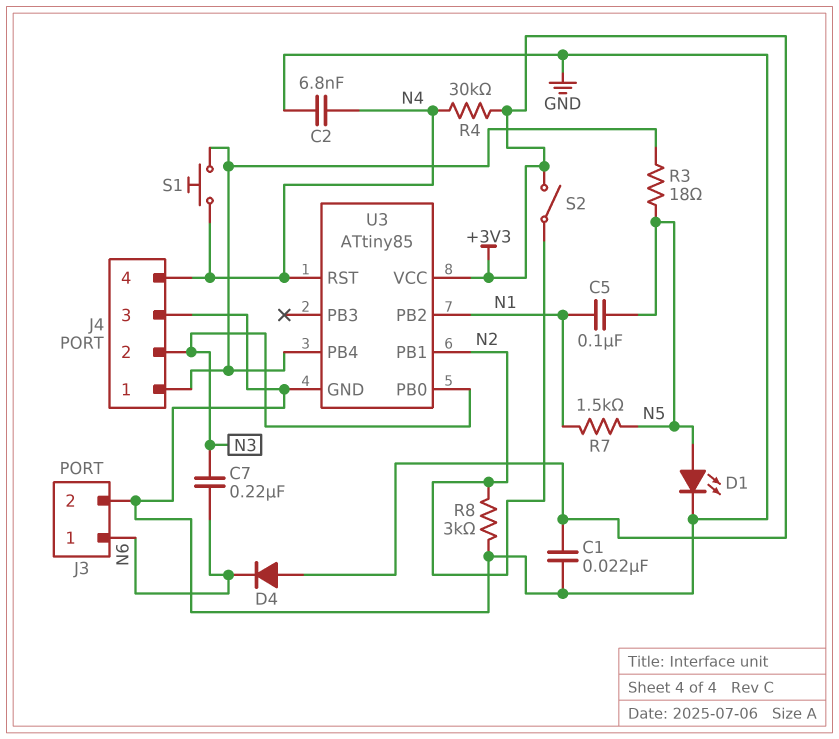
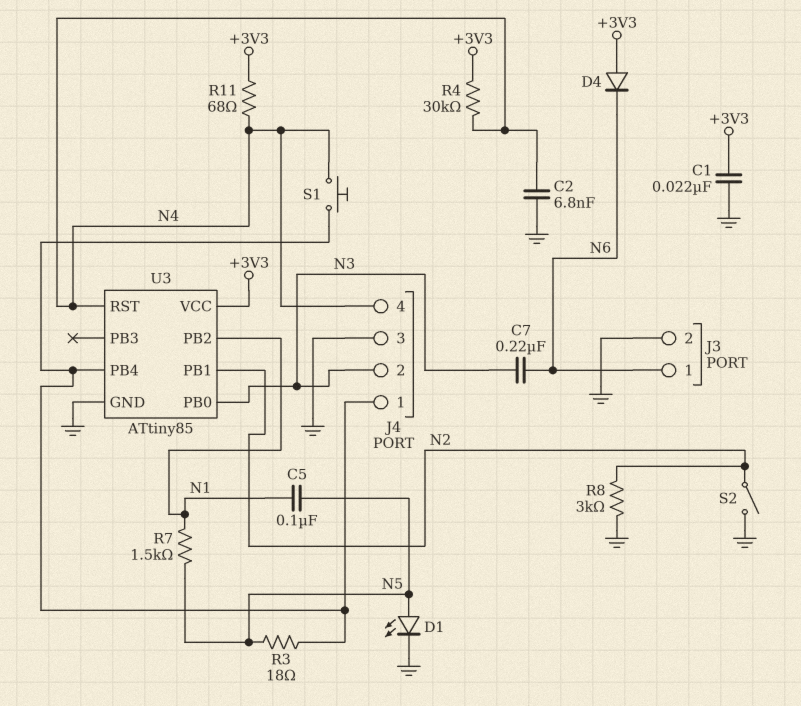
R11: none -> 68 (+3V3, N4)
S2: switch (+3V3, N2) -> switch (GND, N2)

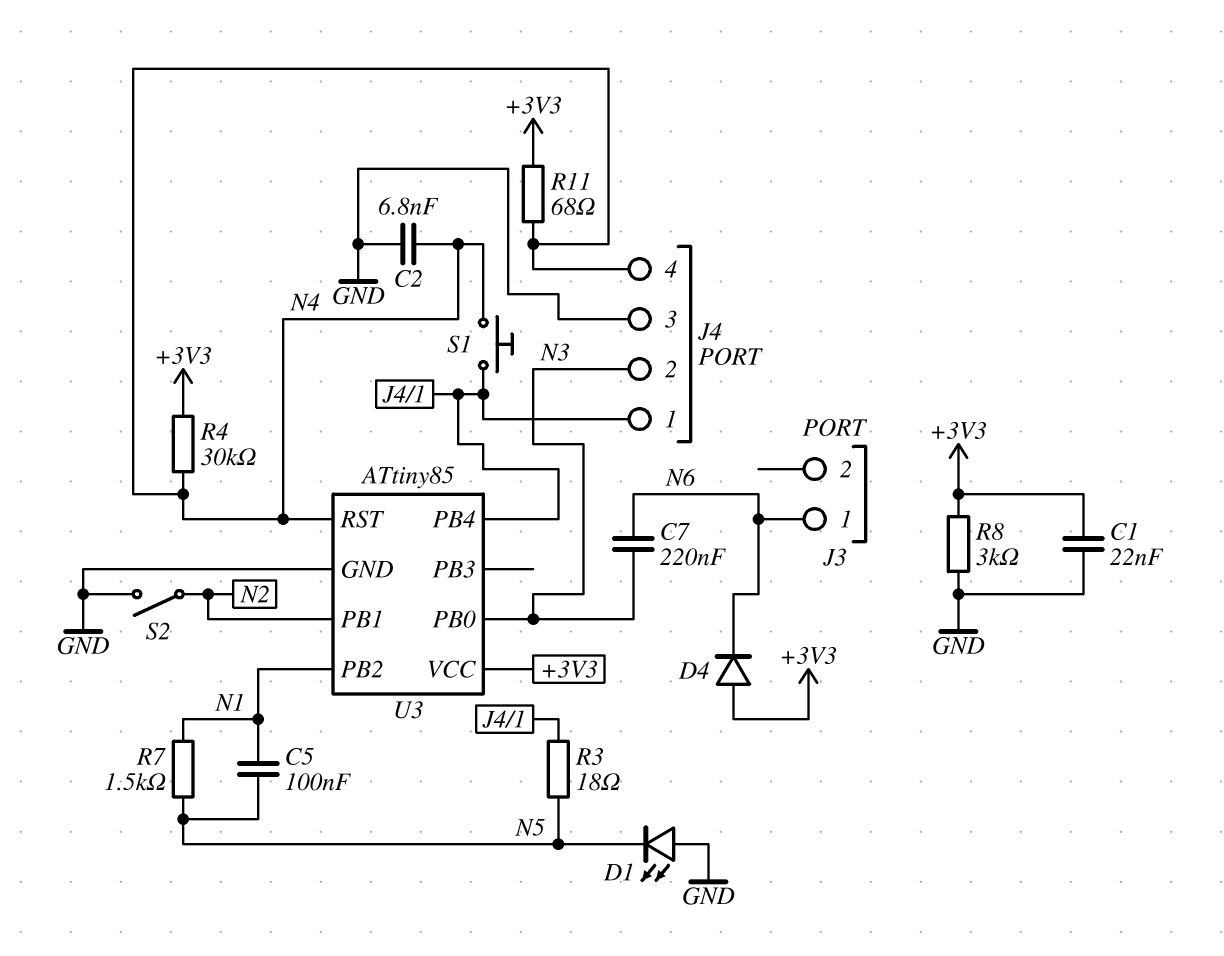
D1: LED (A N5, K GND) -> LED (A GND, K N5)
J3 pin 2: GND -> none
R8: 3k (GND, N2) -> 3k (+3V3, GND)

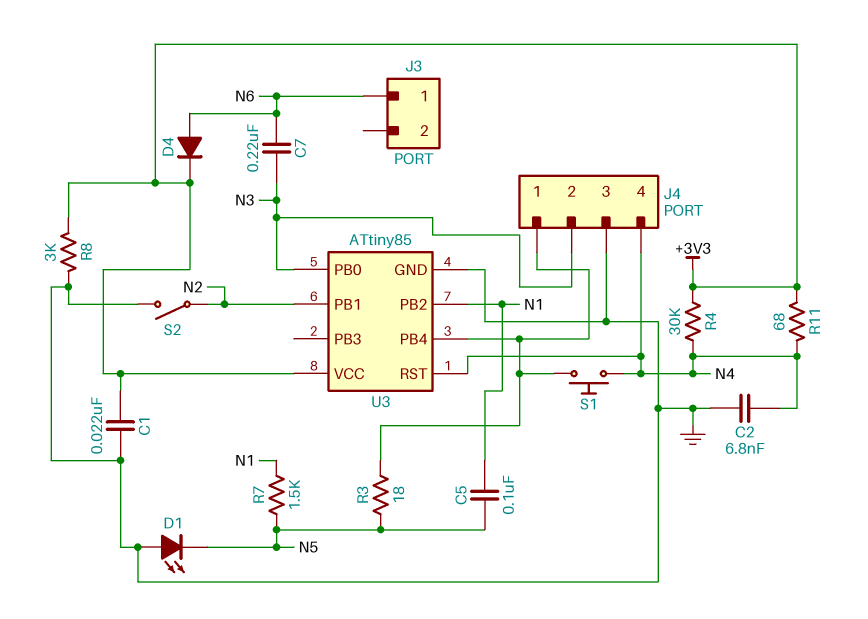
D4: diode (A +3V3, K N6) -> diode (A N6, K +3V3)

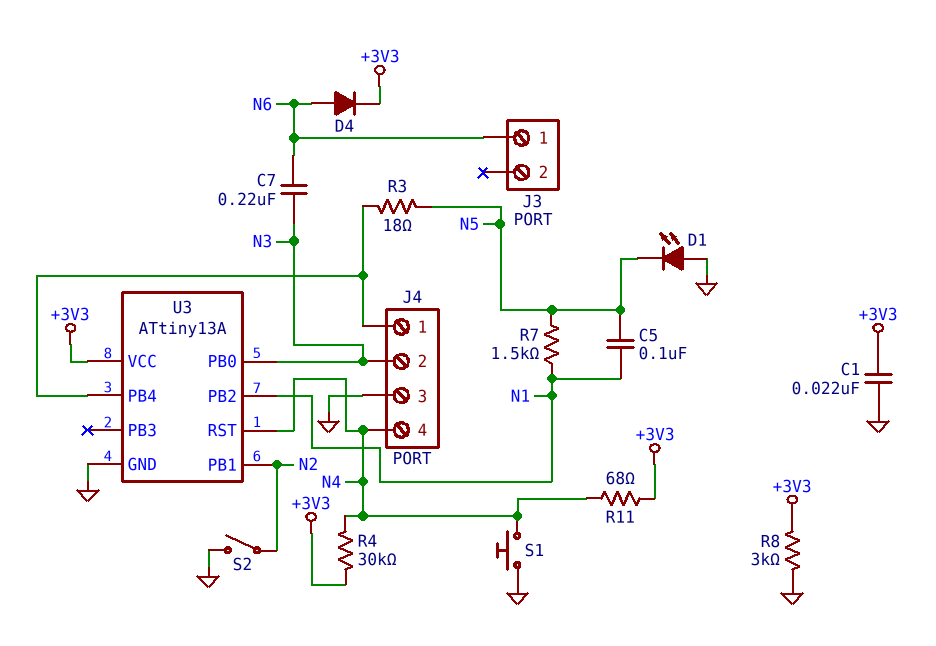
C2: 6.8nF (GND, N4) -> none
S1: button (J4/1, N4) -> button (GND, N4)
U3: ATtiny85 -> ATtiny13A

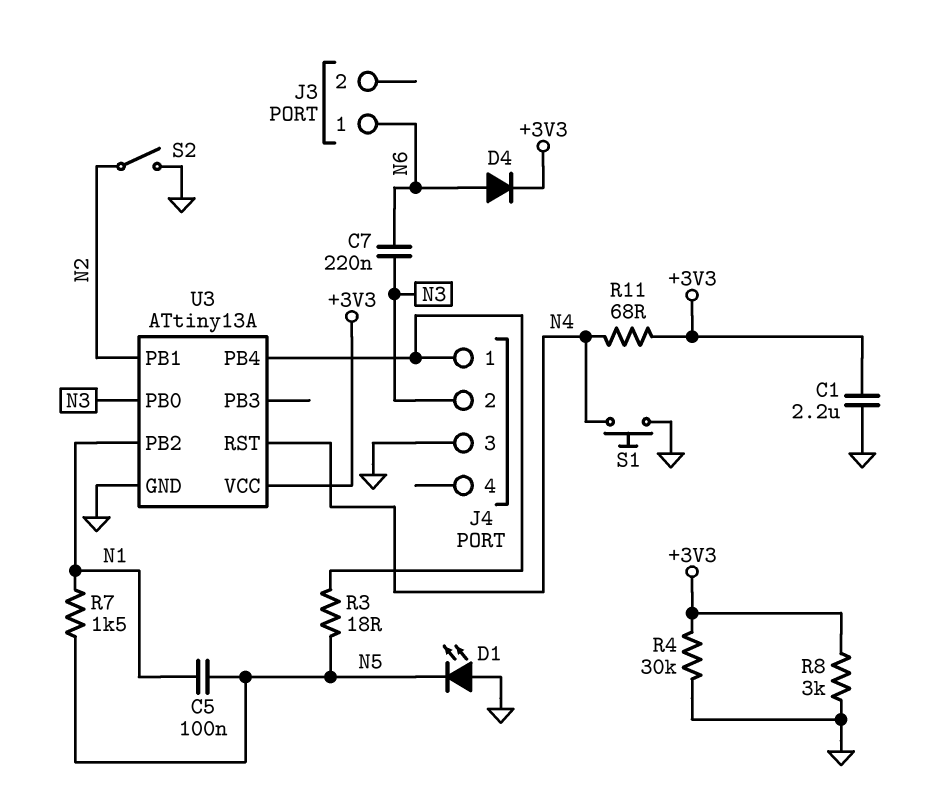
C1: 22nF (+3V3, GND) -> 2.2uF (+3V3, GND)
J4 pin 4: N4 -> none
R4: 30k (+3V3, N4) -> 30k (+3V3, GND)

